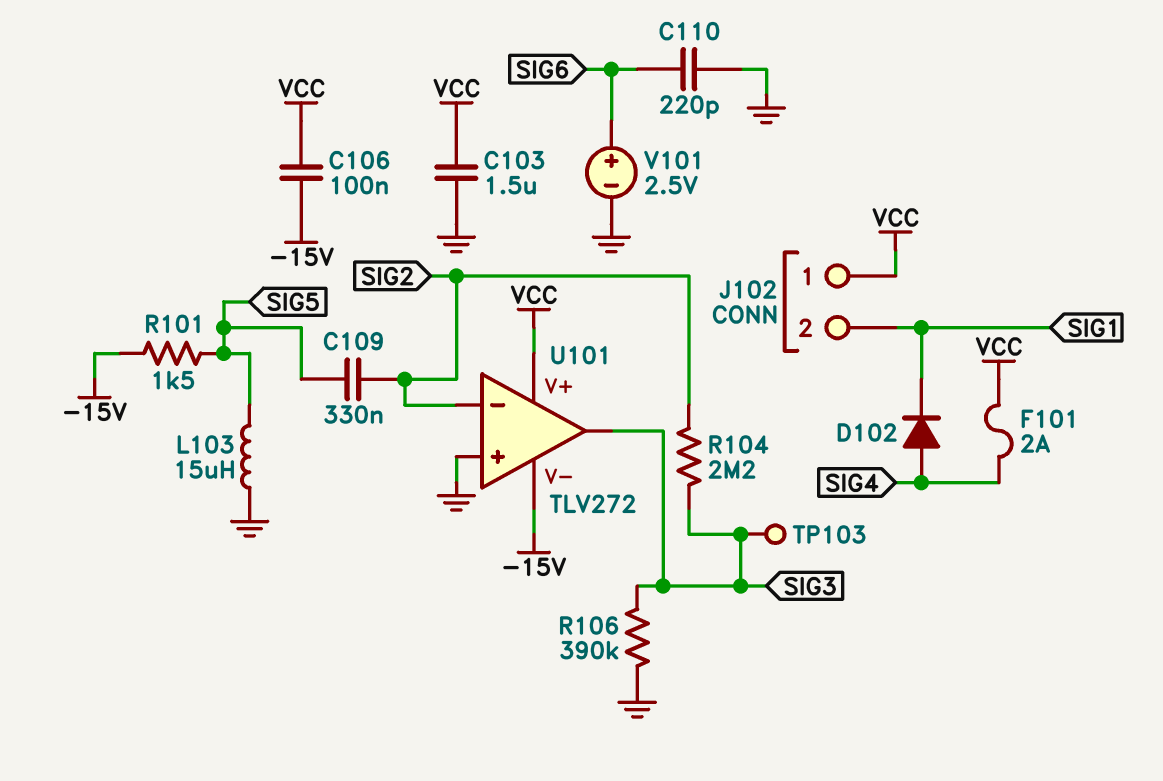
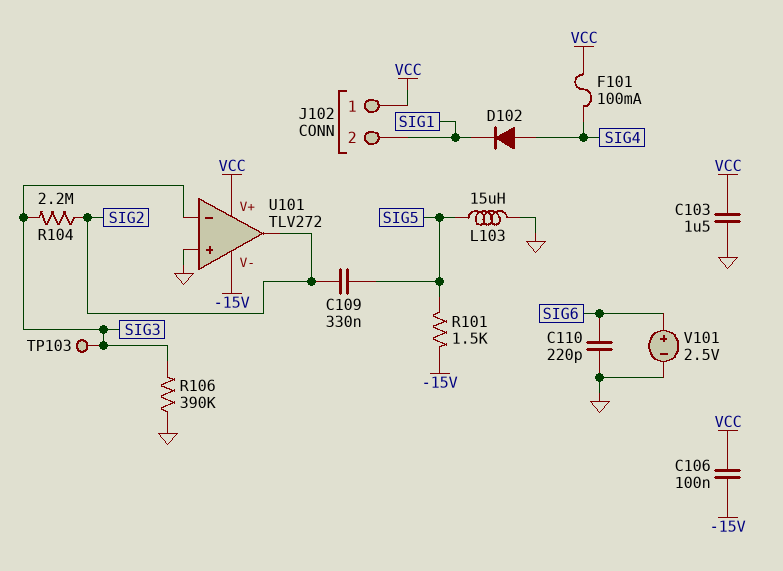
F101: 2A (SIG4, VCC) -> 100mA (SIG4, VCC)
U101 pin in-: SIG2 -> SIG3
U101 pin out: SIG3 -> SIG2

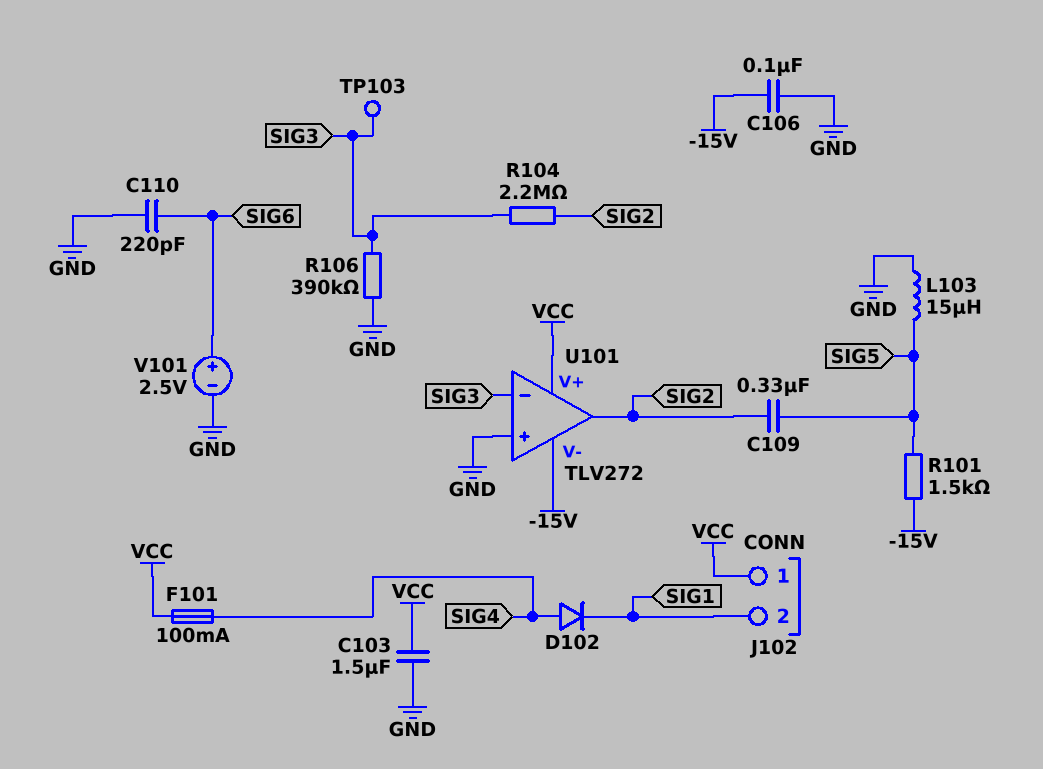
C106: 100nF (-15V, VCC) -> 100nF (-15V, GND)

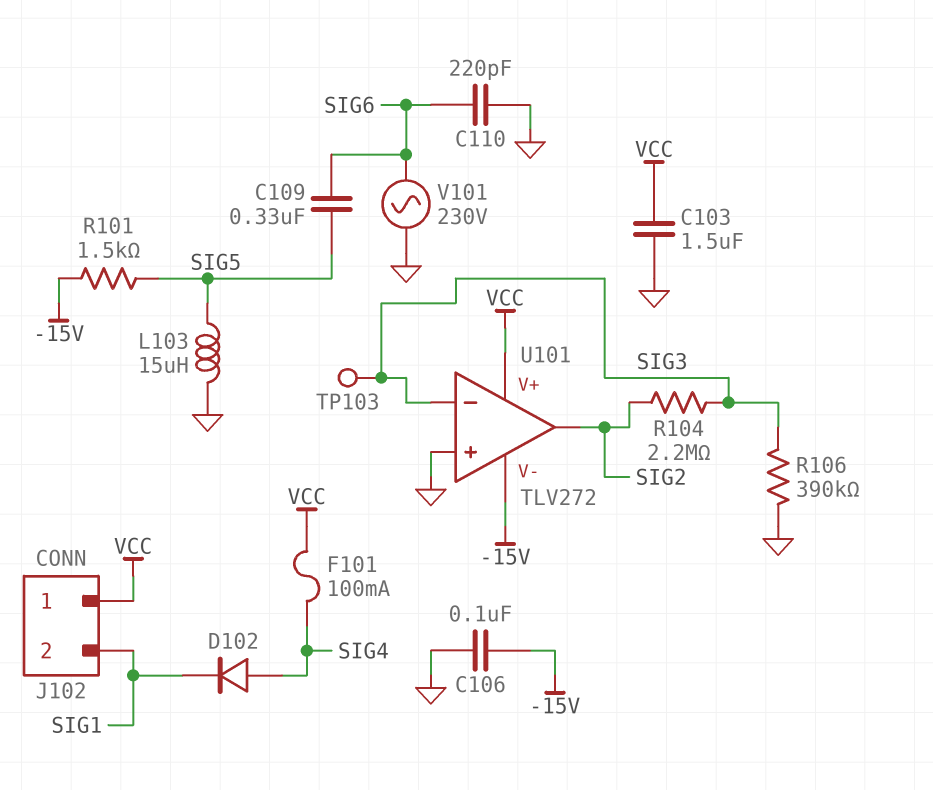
C109: 330nF (SIG2, SIG5) -> 330nF (SIG5, SIG6)
V101: 2.5V (plus SIG6, minus GND) -> AC 230V (GND, SIG6)

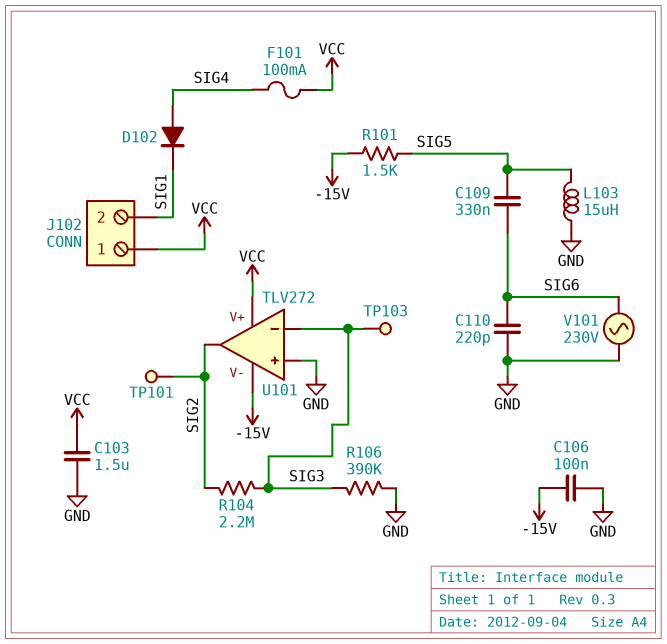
TP101: none -> test point (SIG2)

